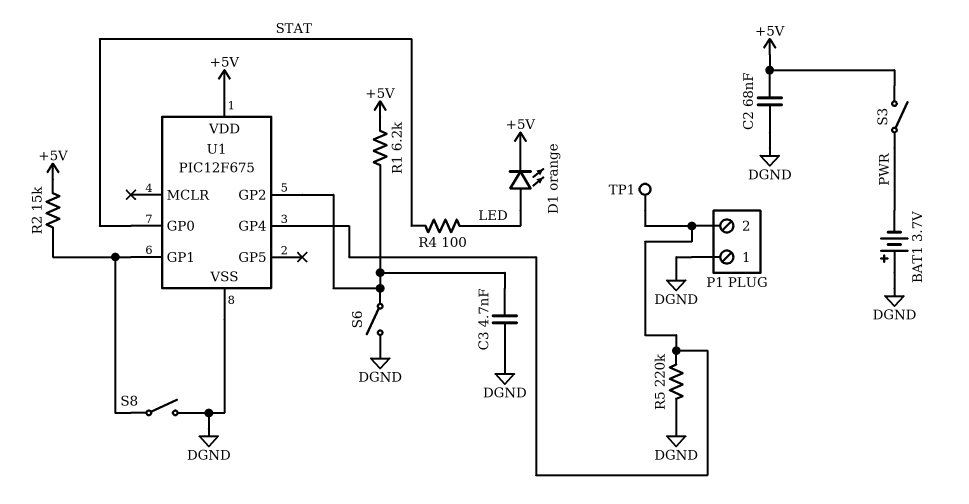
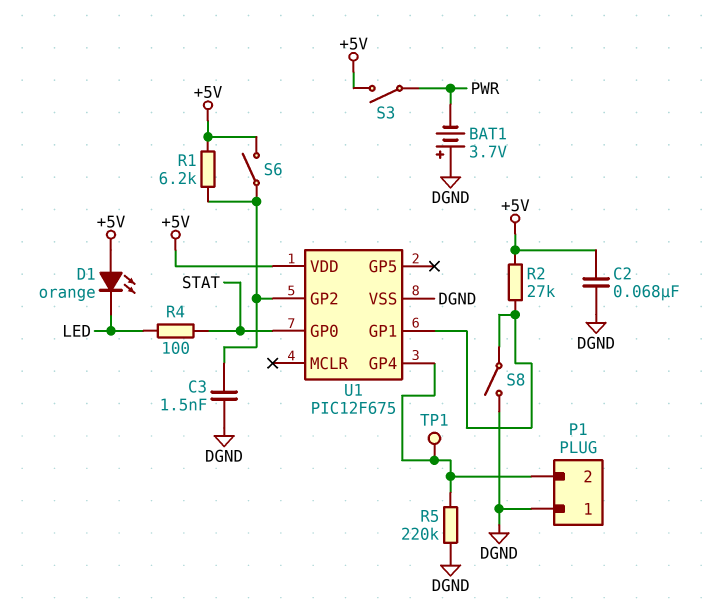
C3: 4.7nF (DGND, U1/GP2) -> 1.5nF (DGND, U1/GP2)
D1: LED orange (A LED, K +5V) -> LED orange (A +5V, K LED)
R2: 15k (+5V, U1/GP1) -> 27k (+5V, U1/GP1)
S6: switch (DGND, U1/GP2) -> switch (+5V, U1/GP2)

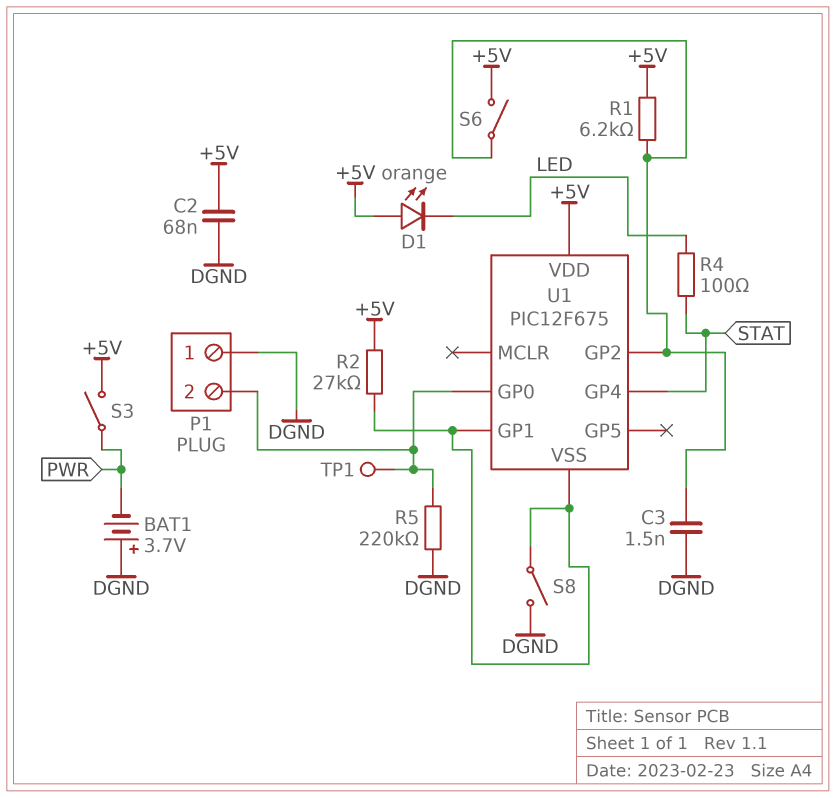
U1 pin GP0: STAT -> P1/2
U1 pin GP4: P1/2 -> STAT
U1 pin VSS: DGND -> U1/GP1

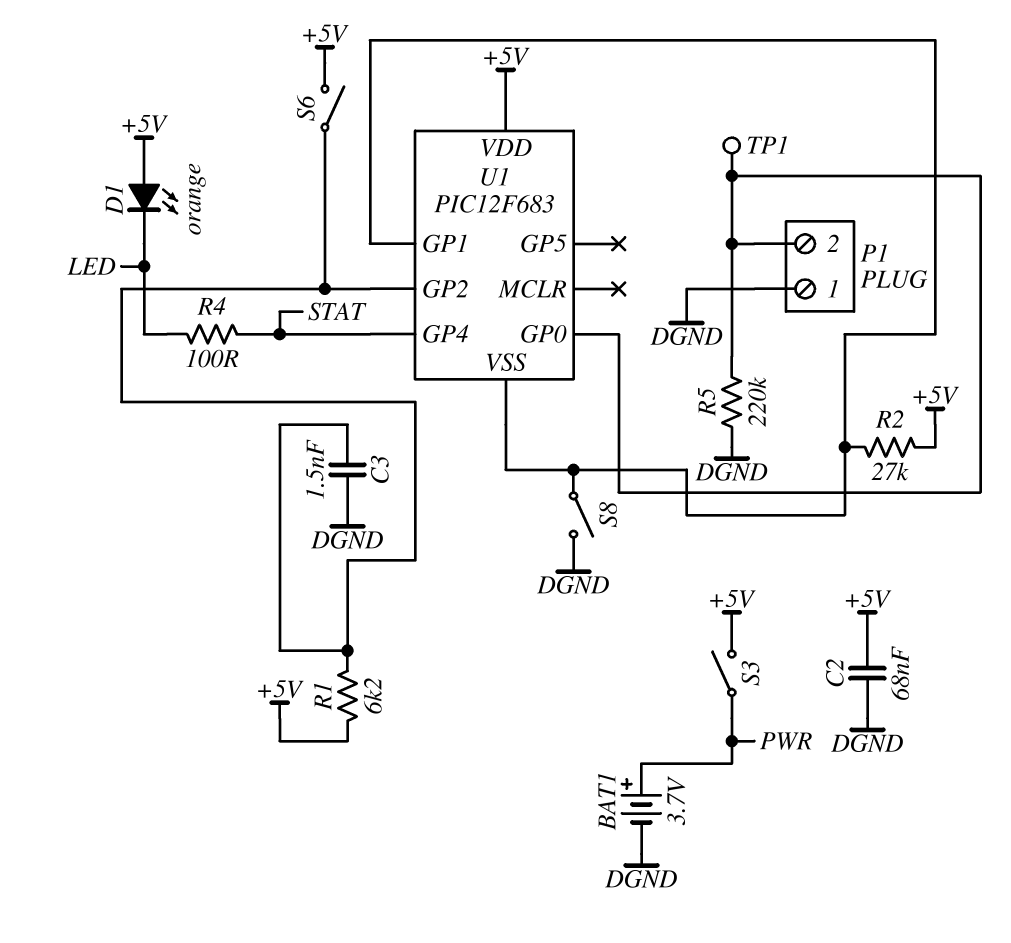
BAT1: 3.7V (plus DGND, minus PWR) -> 3.7V (plus PWR, minus DGND)
U1: PIC12F675 -> PIC12F683

